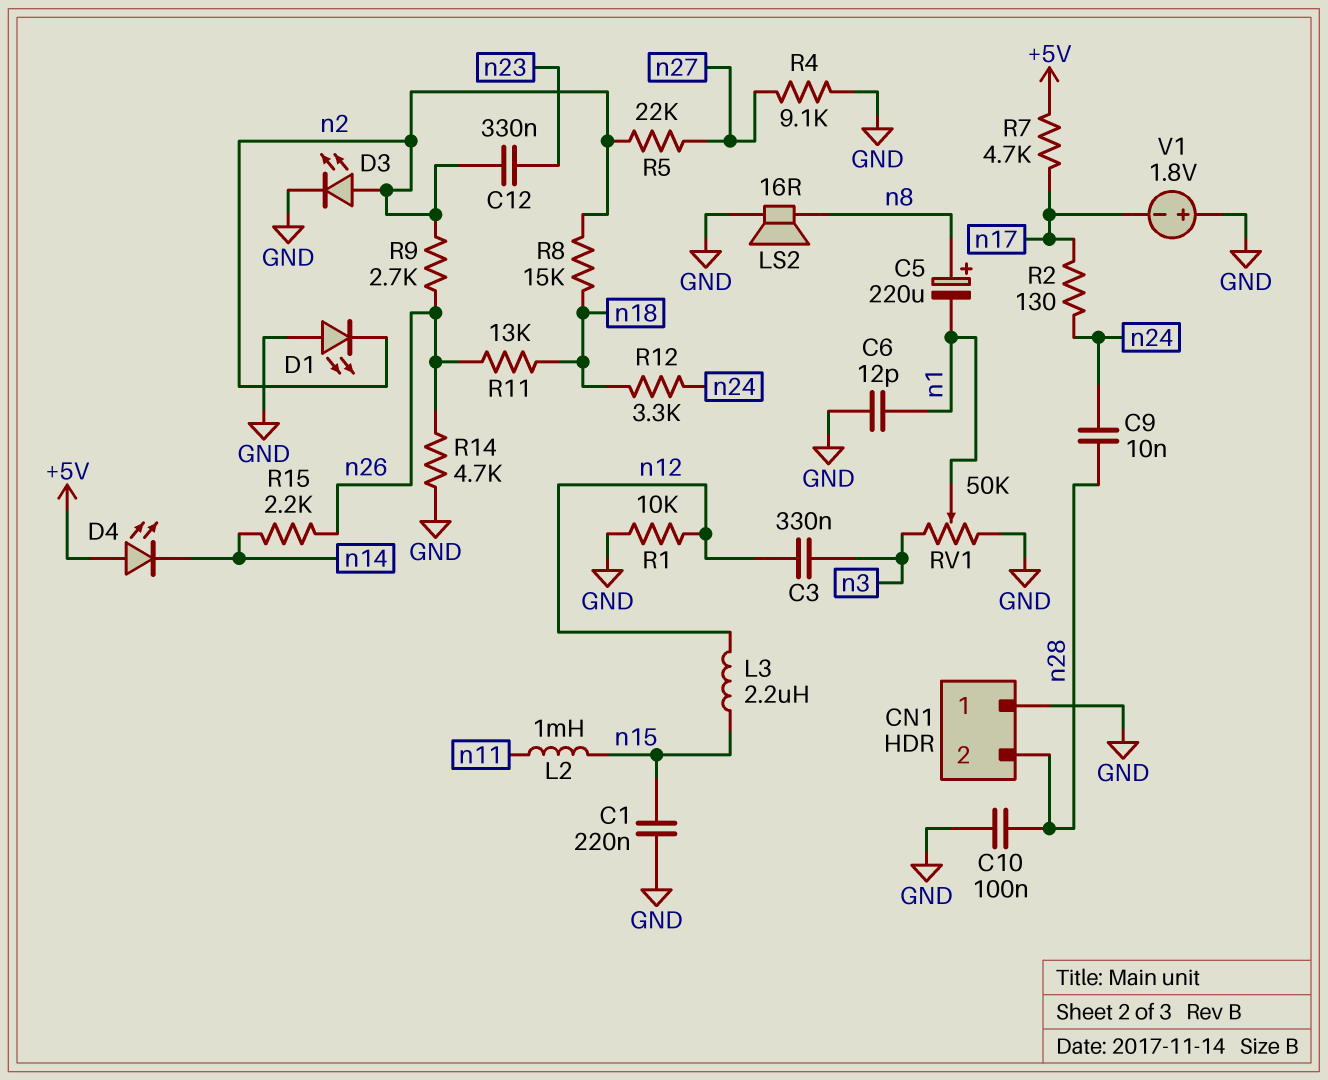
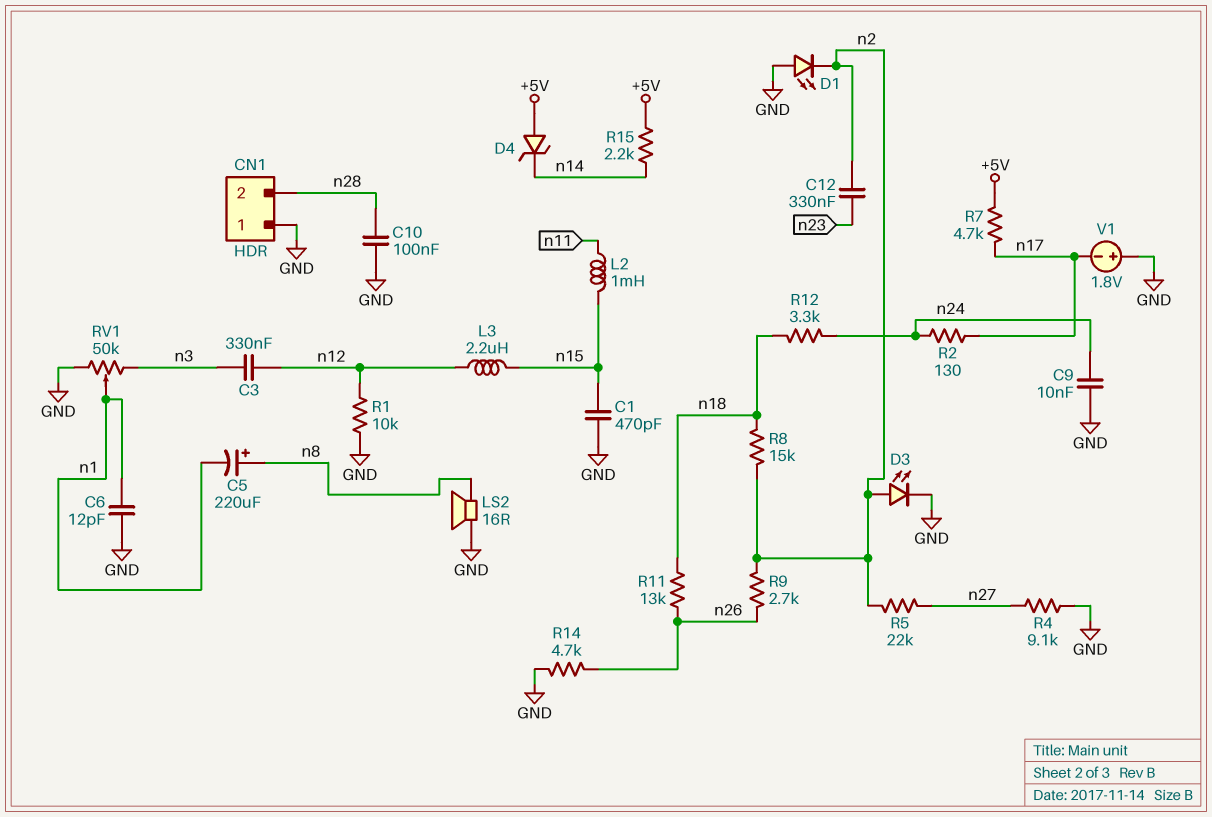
C1: 220nF (GND, n15) -> 470pF (GND, n15)
C9: 10nF (n24, n28) -> 10nF (GND, n24)
D4: LED (A +5V, K n14) -> zener (A +5V, K n14)
R15: 2.2k (n14, n26) -> 2.2k (+5V, n14)

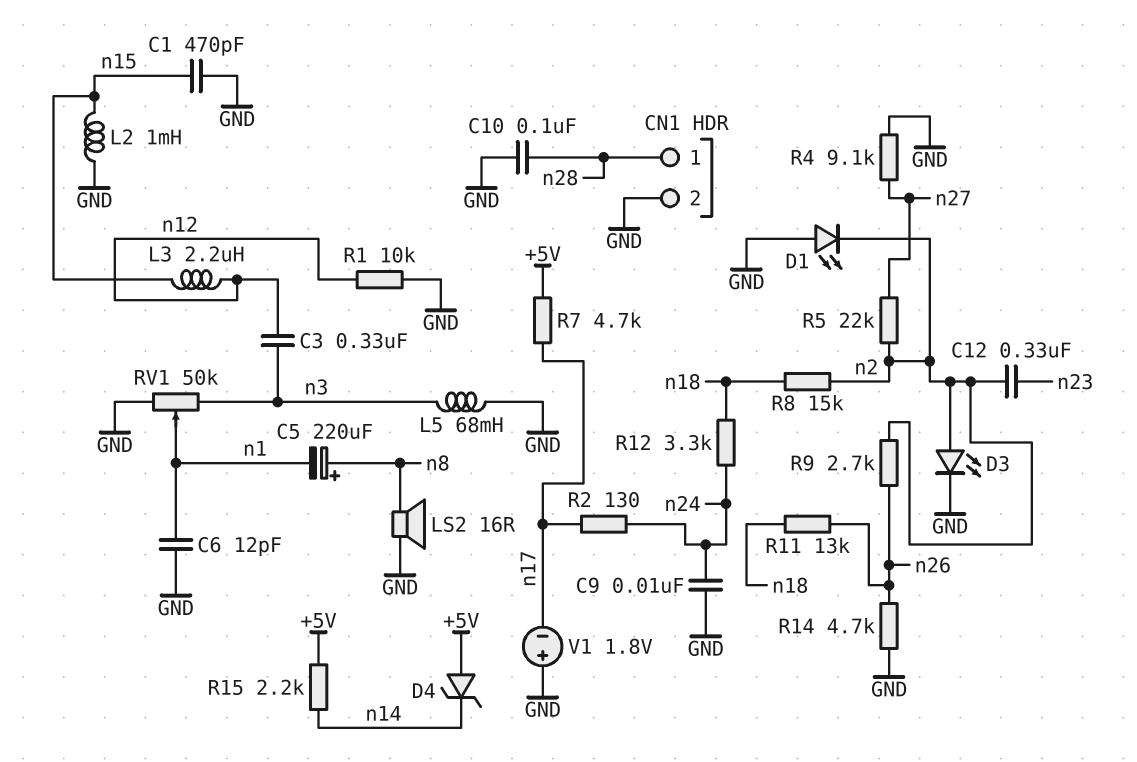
CN1 pin 1: GND -> n28
CN1 pin 2: n28 -> GND
L2: 1mH (n11, n15) -> 1mH (GND, n15)
L5: none -> 68mH (GND, n3)

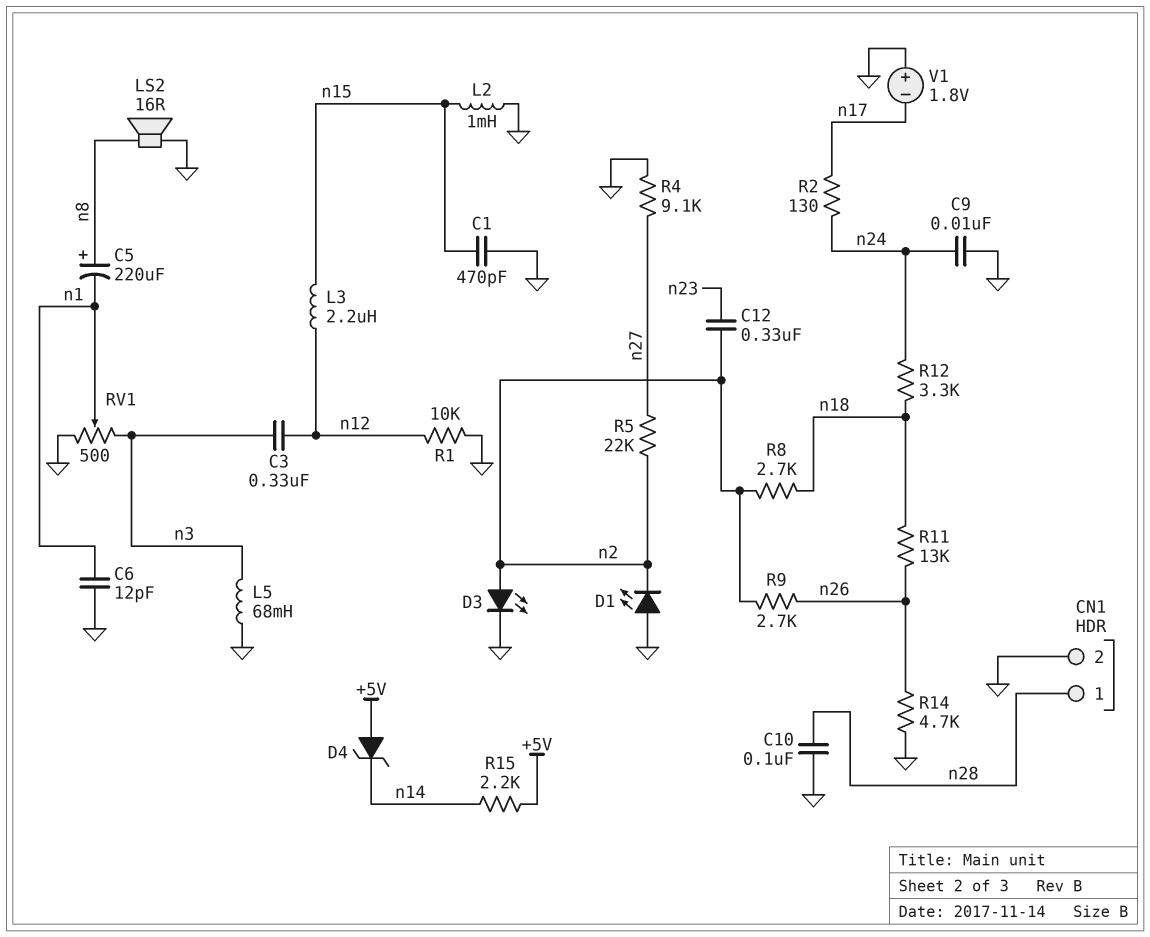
R7: 4.7k (+5V, n17) -> none
R8: 15k (n2, n18) -> 2.7k (n2, n18)
RV1: 50k (GND, n3, wiper n1) -> 500 (GND, n3, wiper n1)

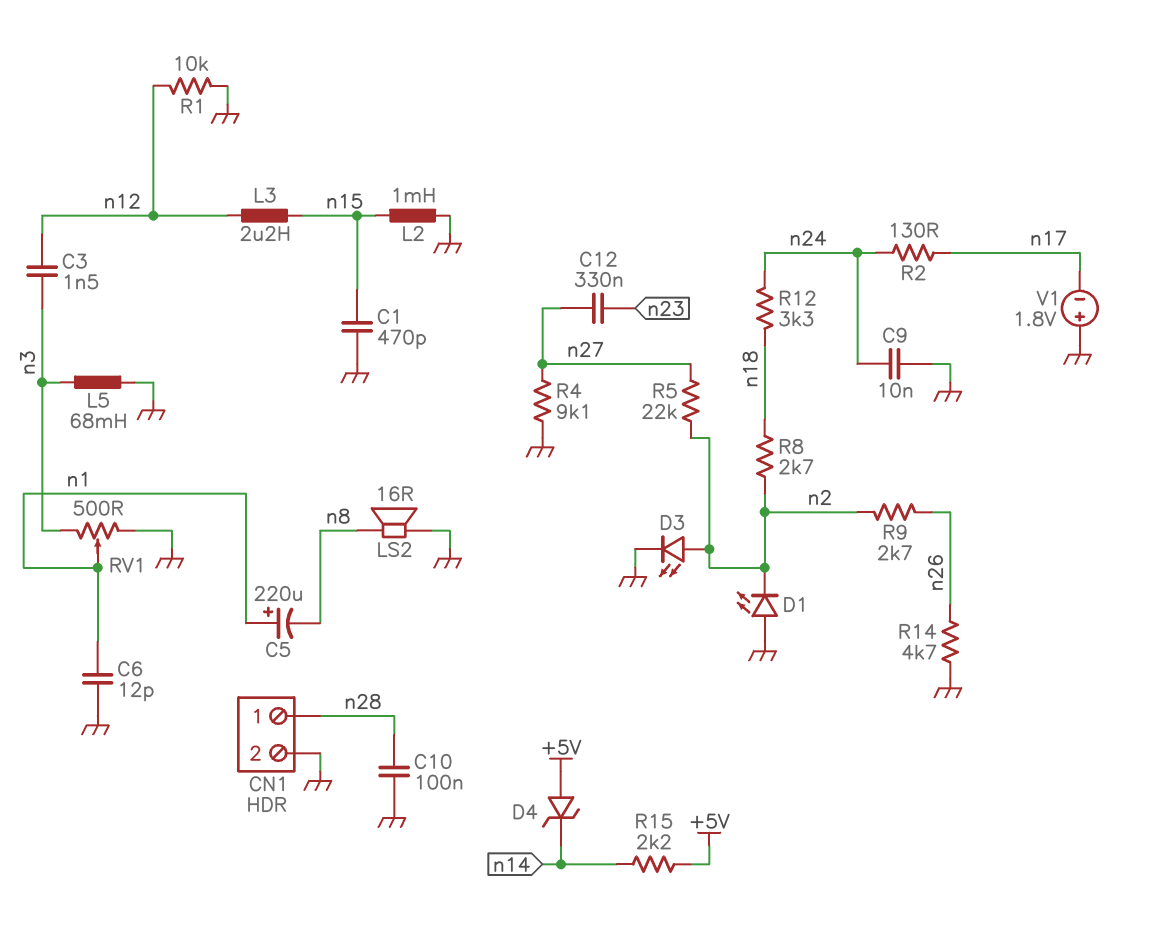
C3: 330nF (n3, n12) -> 1.5nF (n3, n12)
C5: 220uF (plus n8, minus n1) -> 220uF (plus n1, minus n8)
C12: 330nF (n2, n23) -> 330nF (n23, n27)
R11: 13k (n18, n26) -> none

